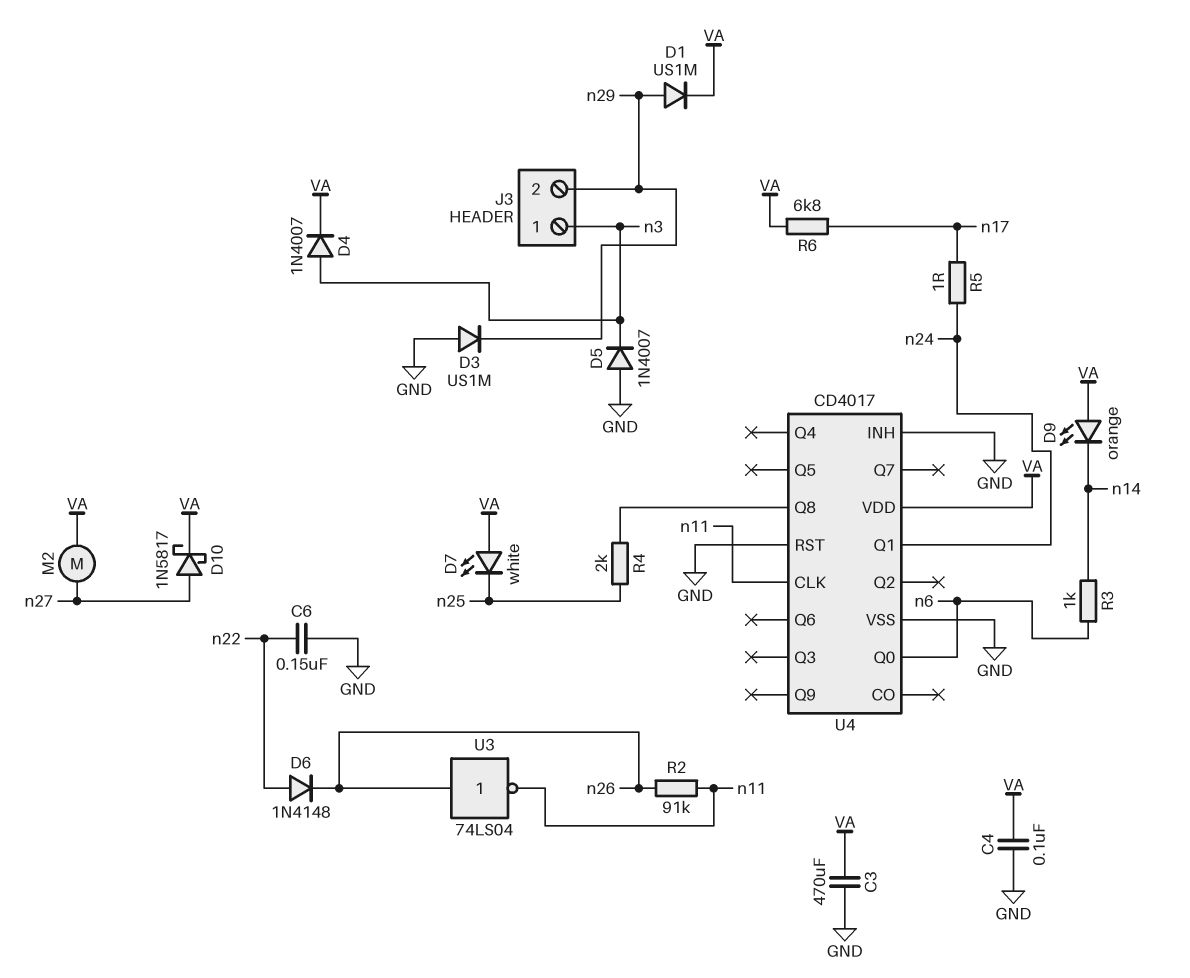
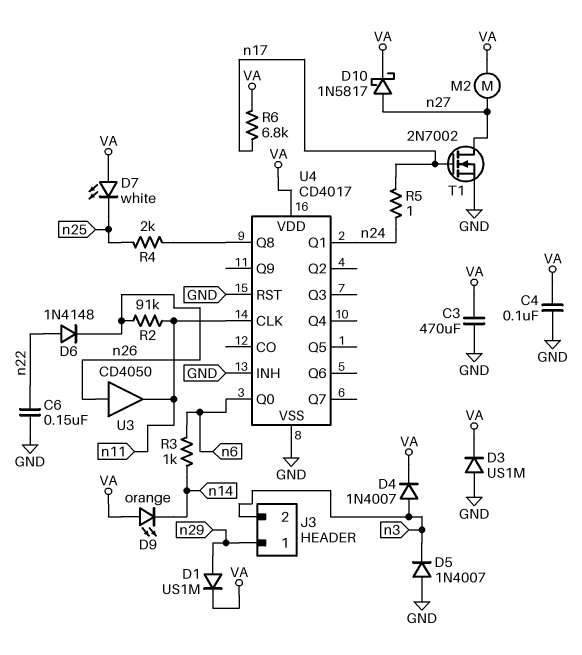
D3: diode US1M (A GND, K n29) -> diode US1M (A GND, K VA)
J3 pin 1: n3 -> n29
J3 pin 2: n29 -> n3
T1: none -> NMOS 2N7002 (G n17, D n27, S GND)
U3: NOT 74LS04 (in n26, out n11) -> buffer CD4050 (in n26, out n11)

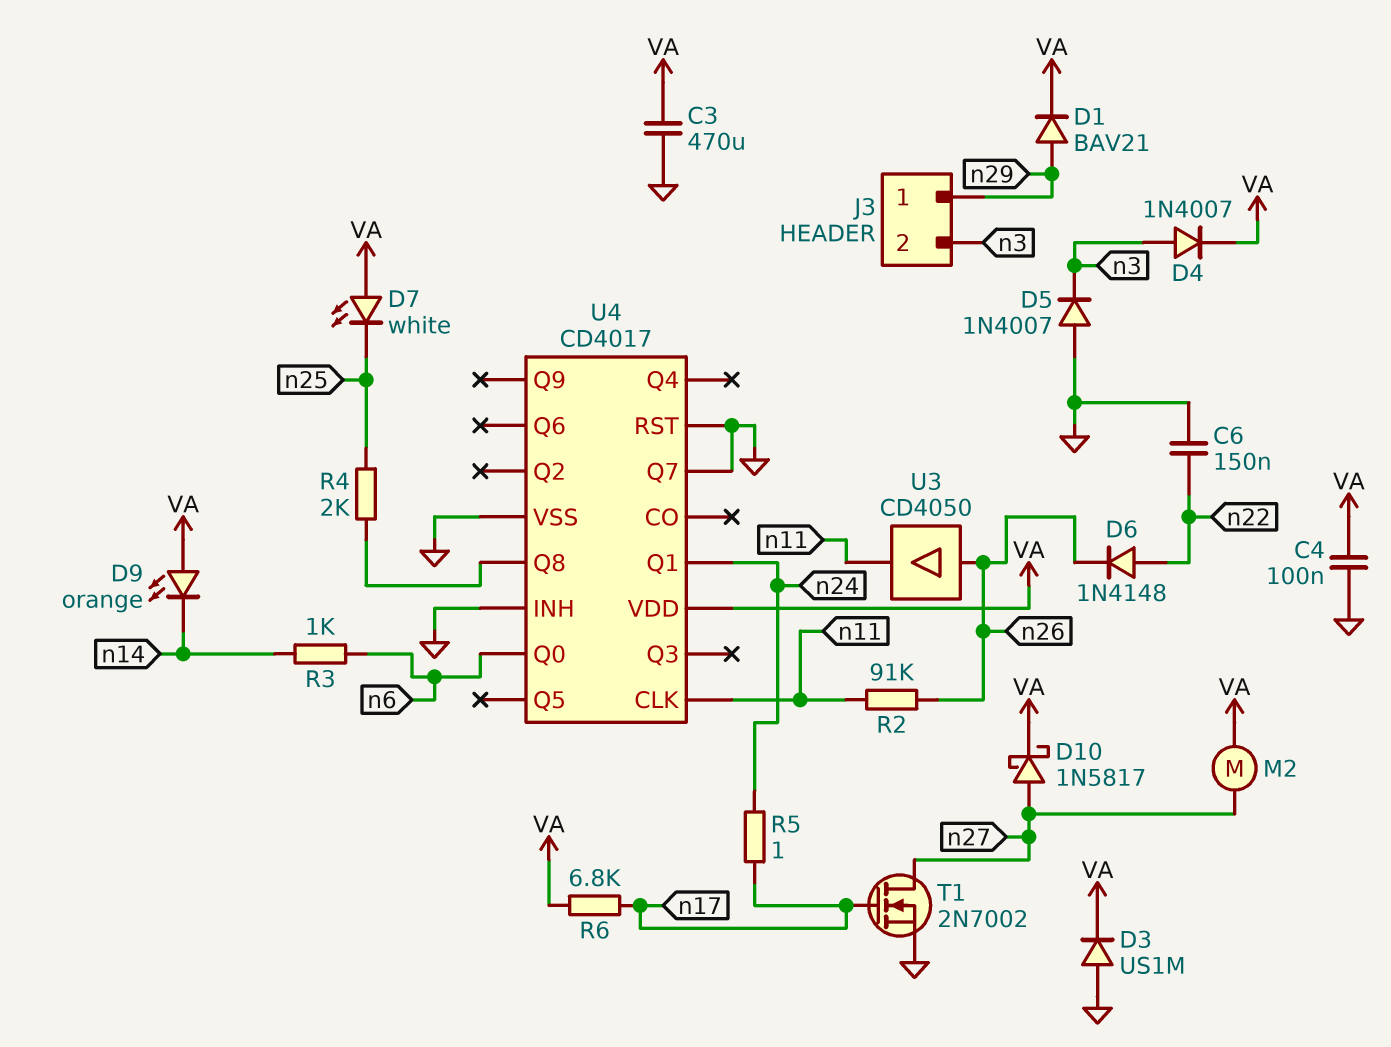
D1: diode US1M (A n29, K VA) -> diode BAV21 (A n29, K VA)
U4 pin Q7: none -> GND

